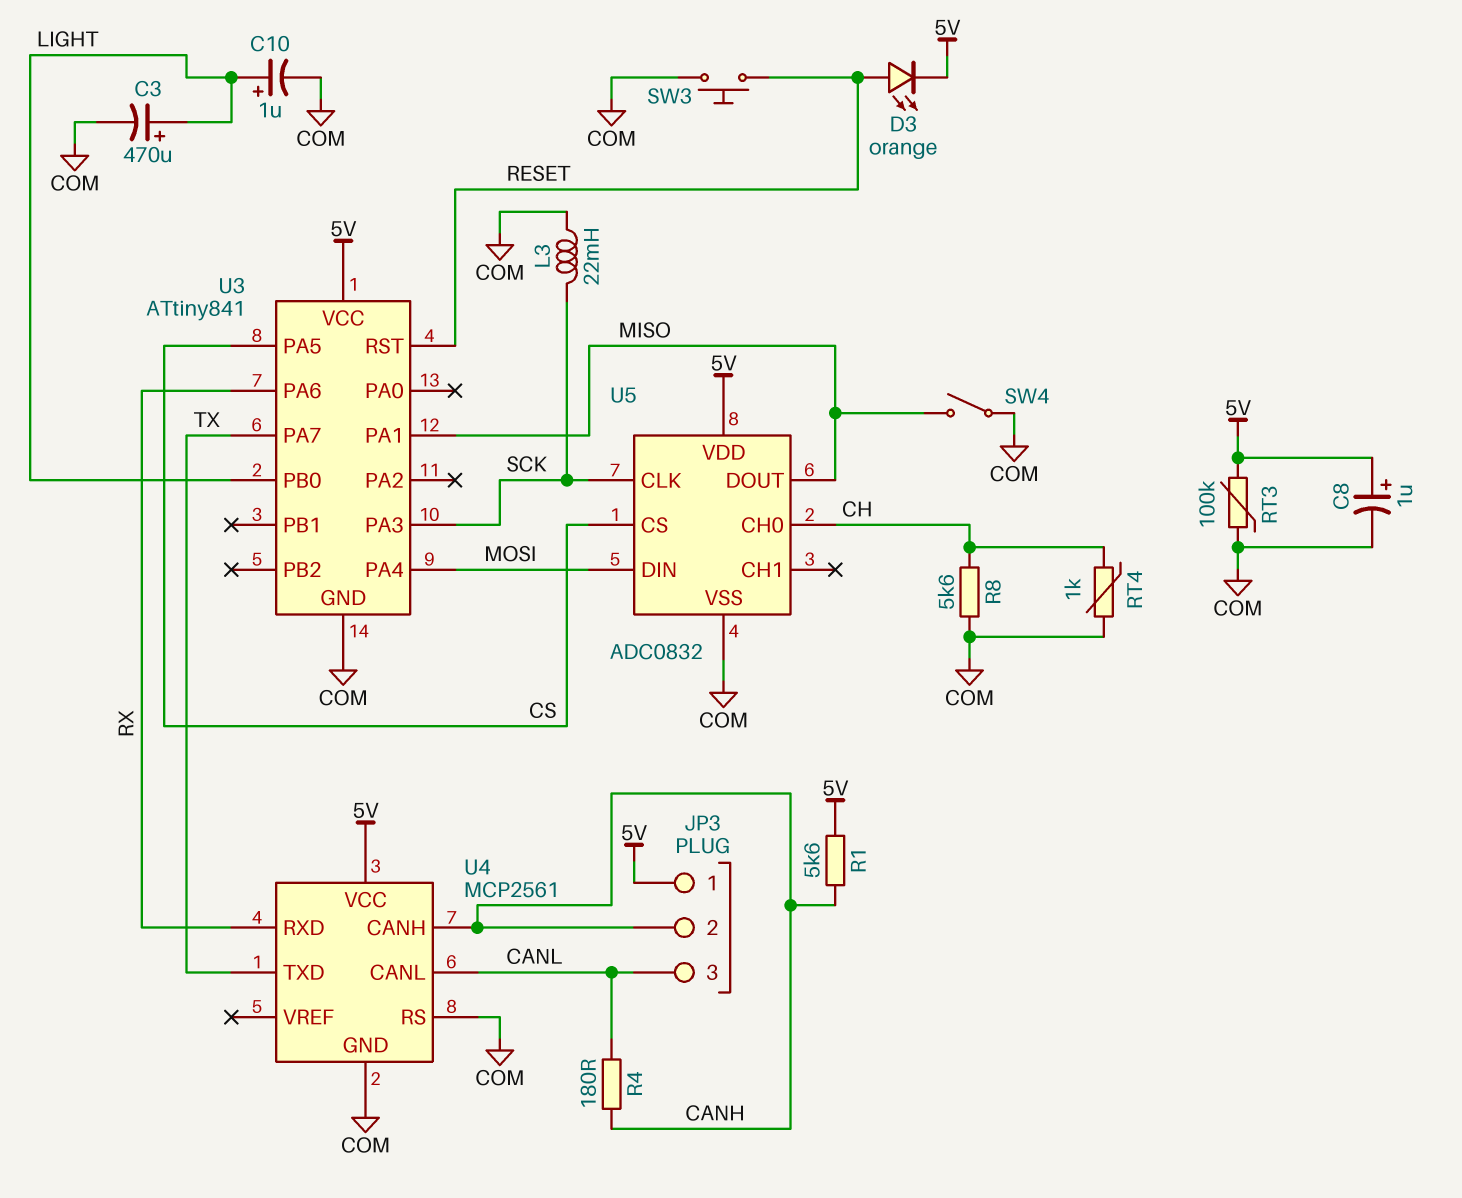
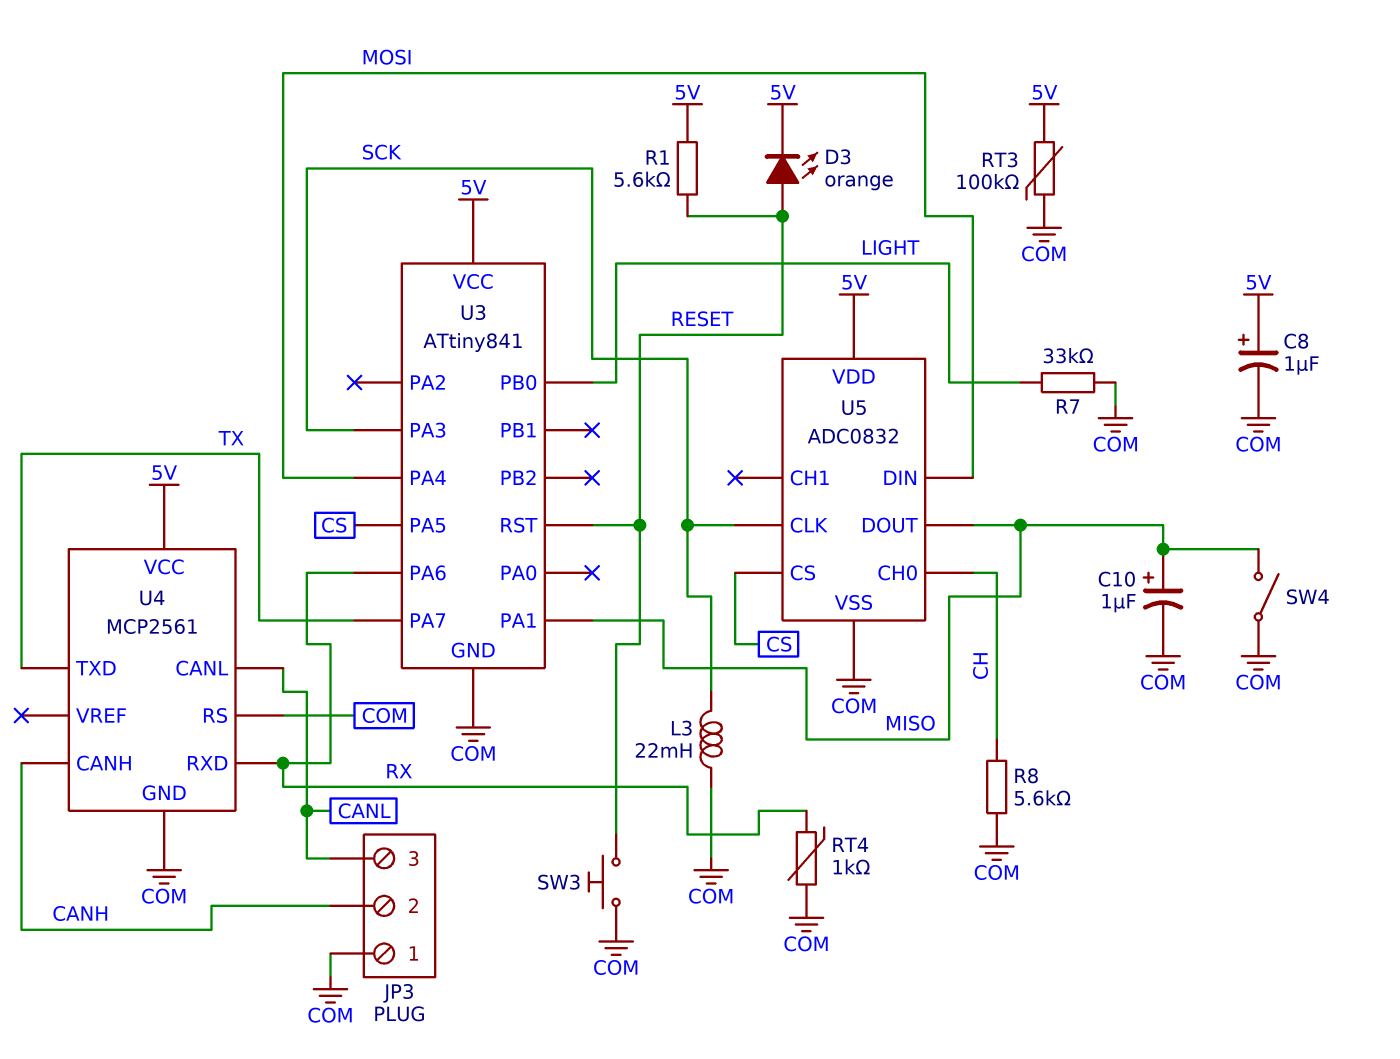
C3: 470uF (plus LIGHT, minus COM) -> none
C10: 1uF (plus LIGHT, minus COM) -> 1uF (plus MISO, minus COM)
JP3 pin 1: 5V -> COM
R1: 5.6k (5V, CANH) -> 5.6k (5V, RESET)
R4: 180 (CANH, CANL) -> none
R7: none -> 33k (COM, LIGHT)
RT4: 1k (CH, COM) -> 1k (COM, RX)

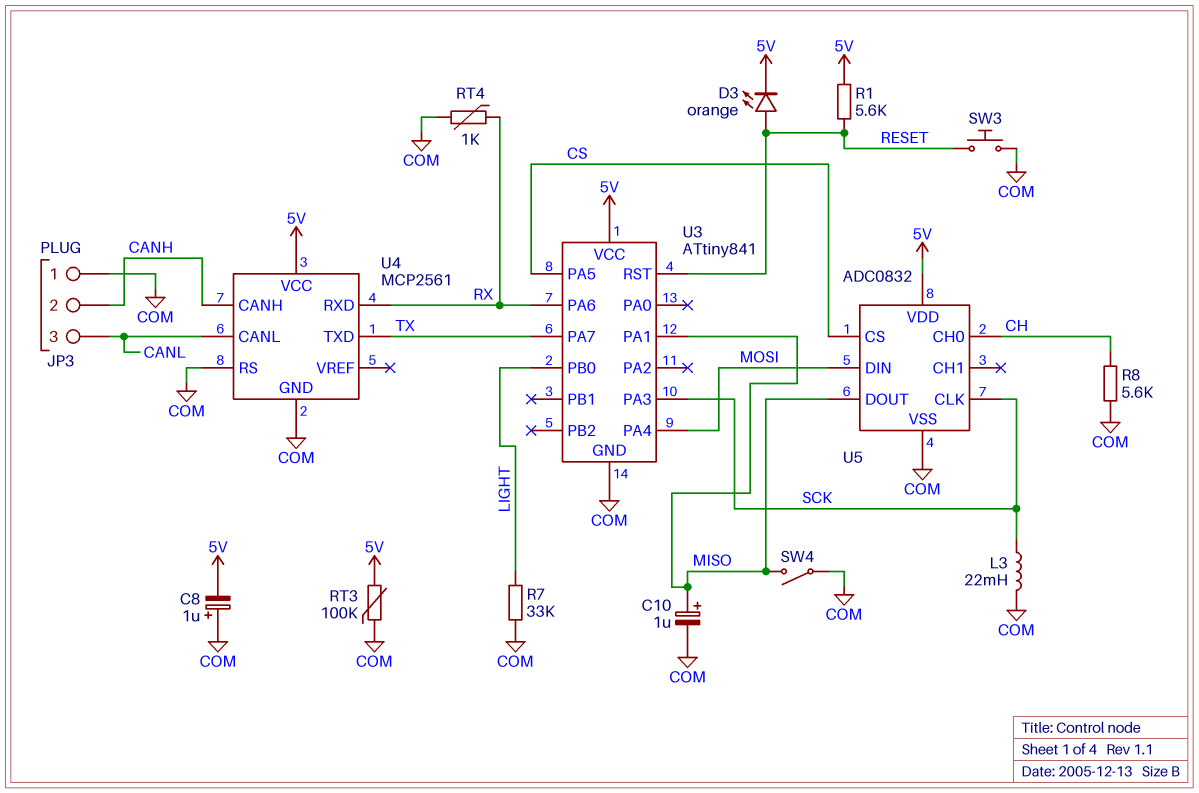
C8: 1uF (plus 5V, minus COM) -> 1uF (plus COM, minus 5V)

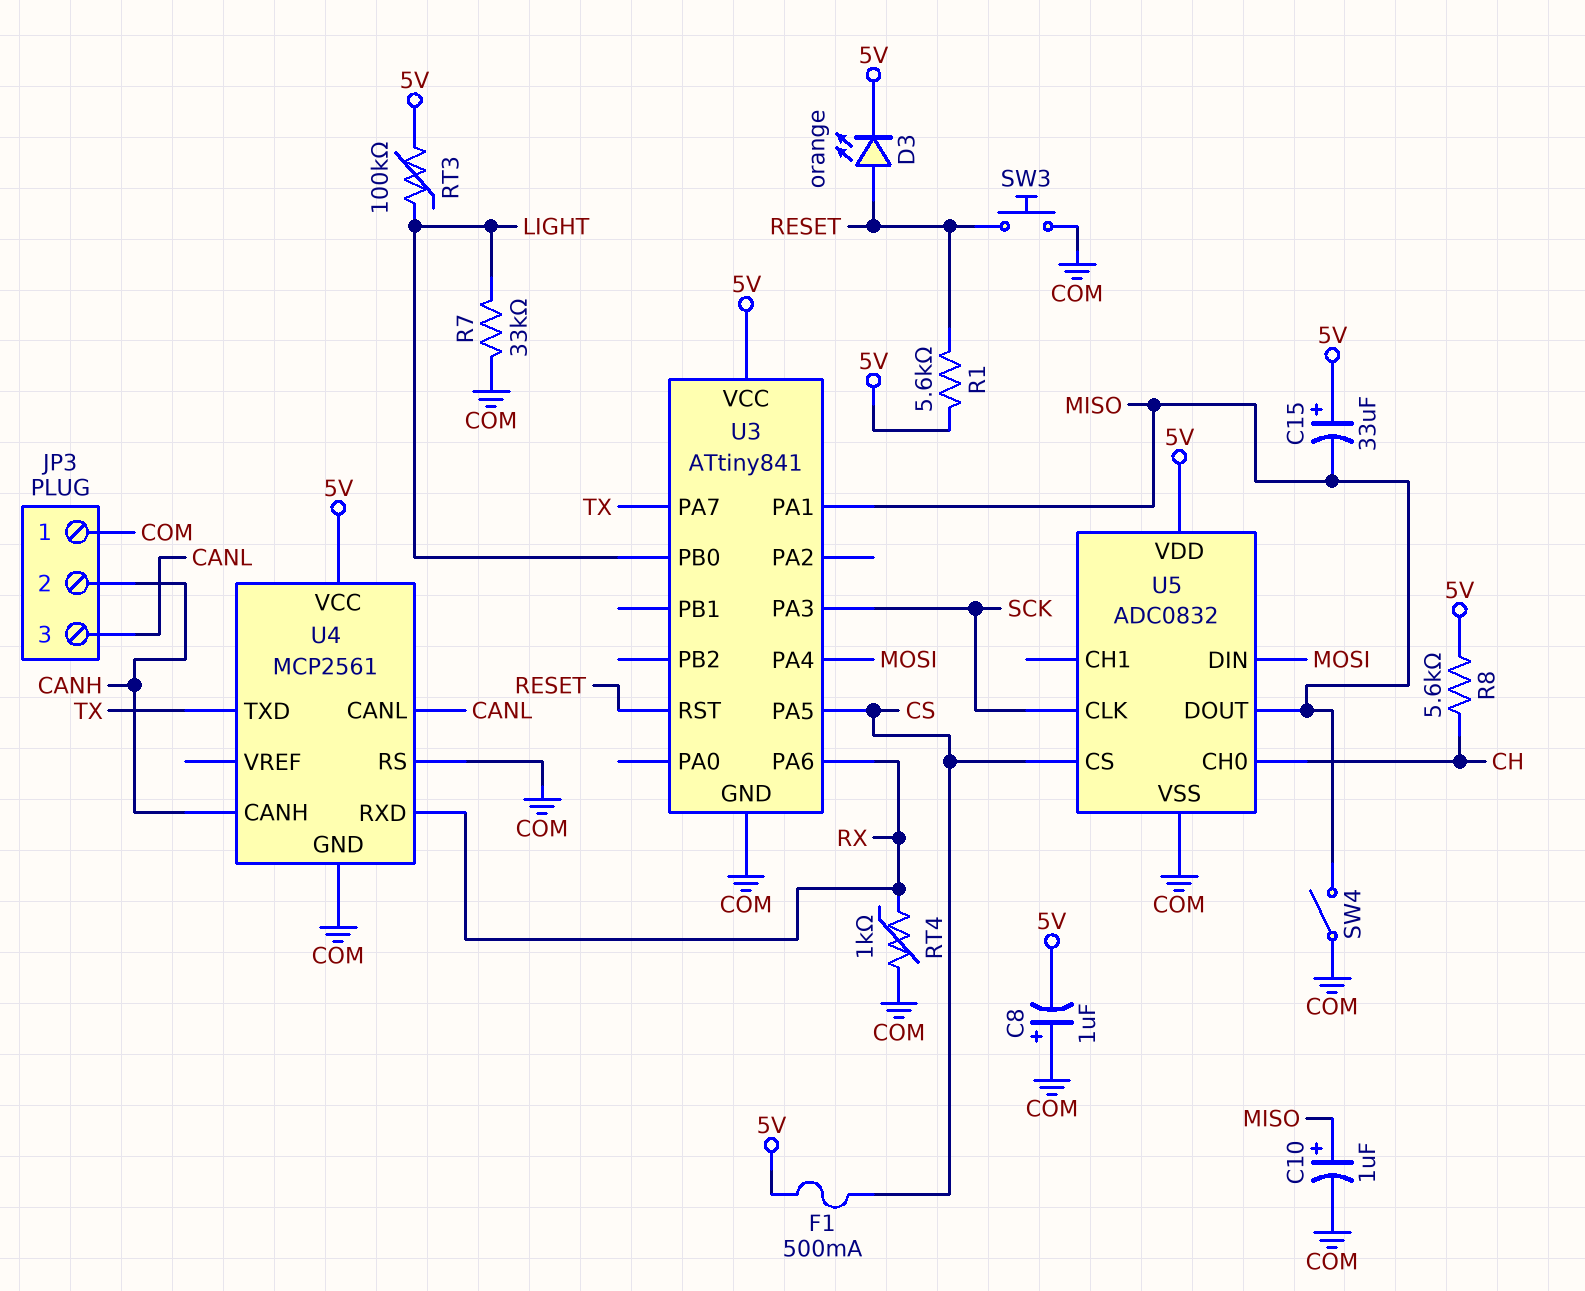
C15: none -> 33uF (plus 5V, minus MISO)
F1: none -> 500mA (5V, CS)
L3: 22mH (COM, SCK) -> none
R8: 5.6k (CH, COM) -> 5.6k (5V, CH)
RT3: 100k (5V, COM) -> 100k (5V, LIGHT)

